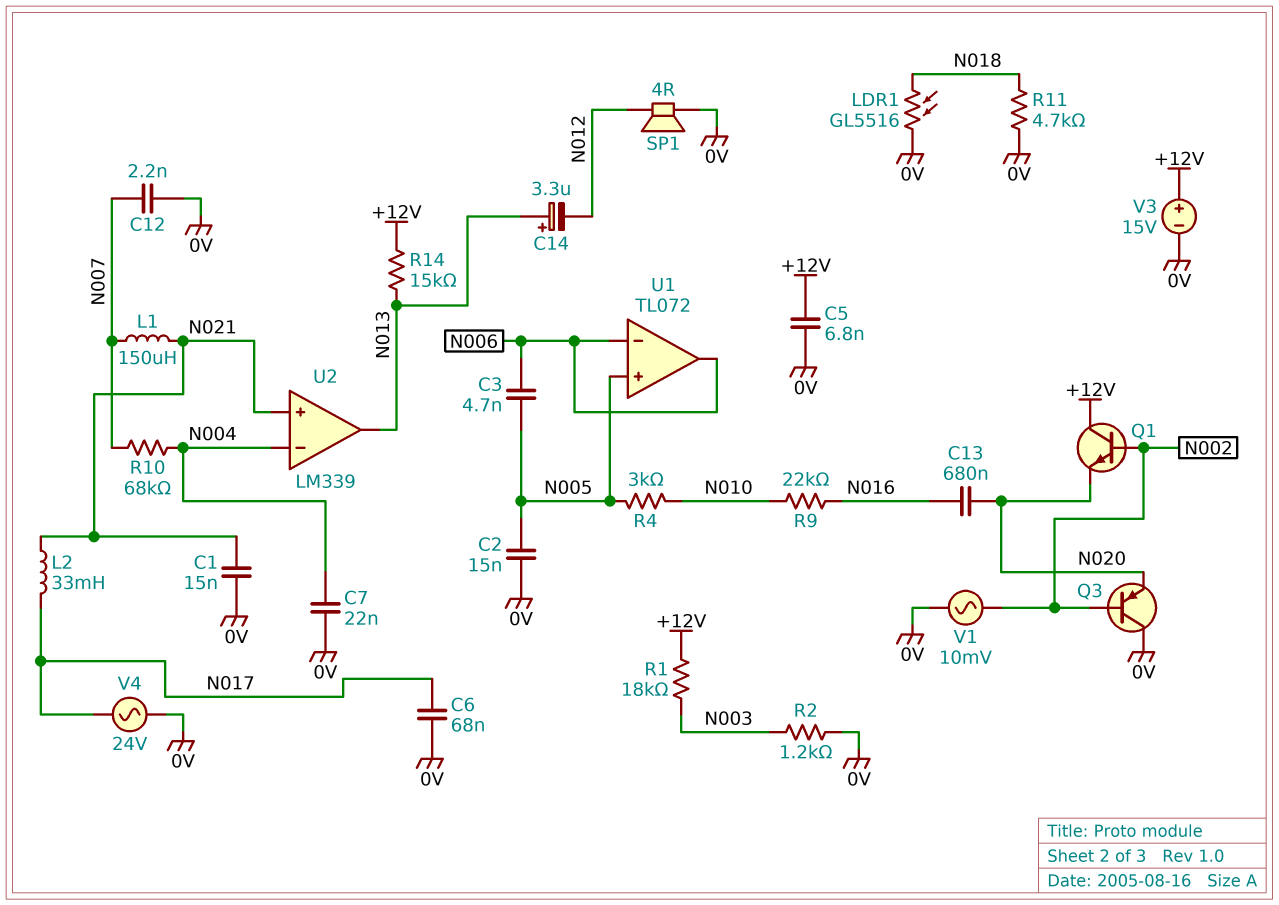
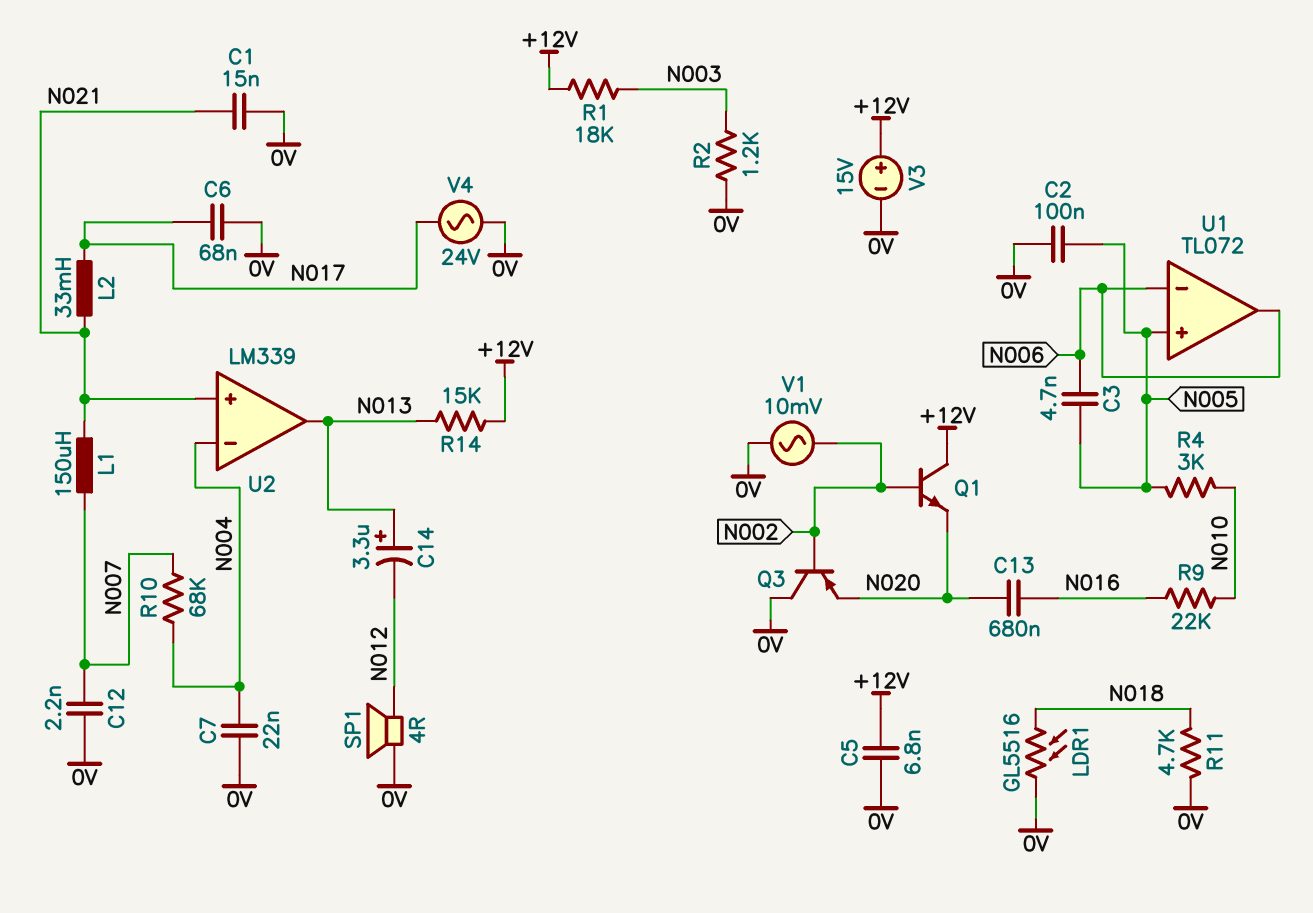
C2: 15nF (0V, N005) -> 100nF (0V, N005)

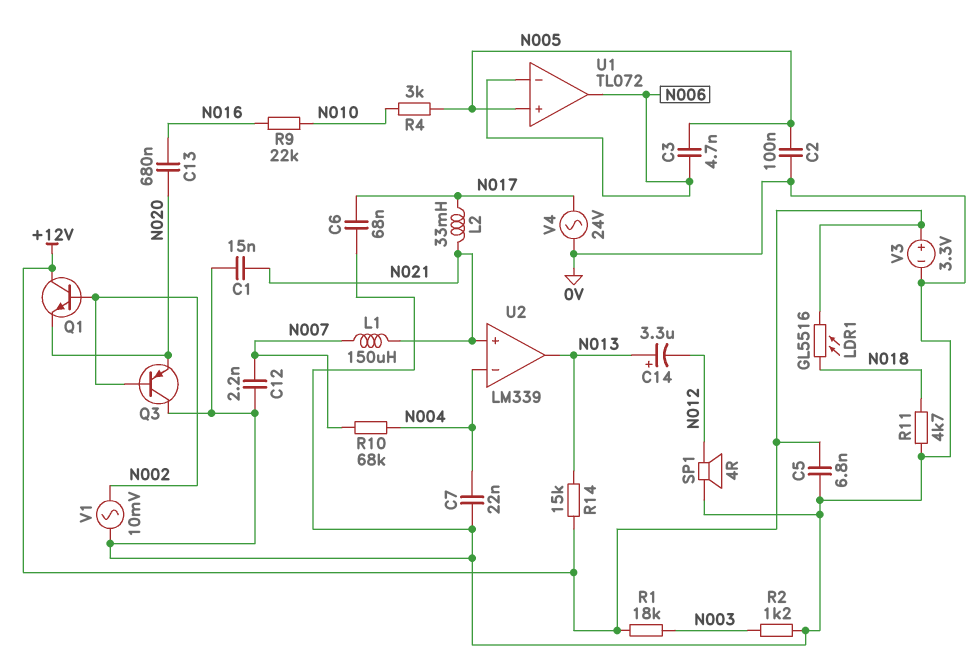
LDR1: GL5516 (0V, N018) -> GL5516 (+12V, N018)
V3: 15V (plus +12V, minus 0V) -> 3.3V (plus +12V, minus 0V)

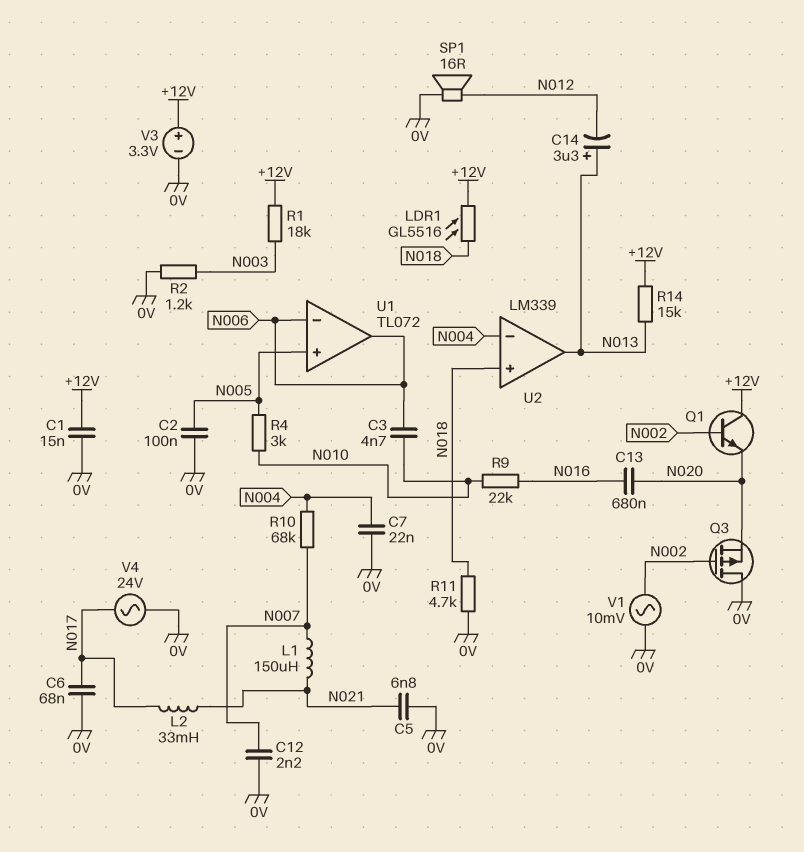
C1: 15nF (0V, N021) -> 15nF (+12V, 0V)
C3: 4.7nF (N005, N006) -> 4.7nF (N006, N010)
C5: 6.8nF (+12V, 0V) -> 6.8nF (0V, N021)
Q3: PNP (B N002, C 0V, E N020) -> PMOS (G N002, D 0V, S N020)
SP1: speaker 4R (0V, N012) -> speaker 16R (0V, N012)
U2 pin in+: N021 -> N018

